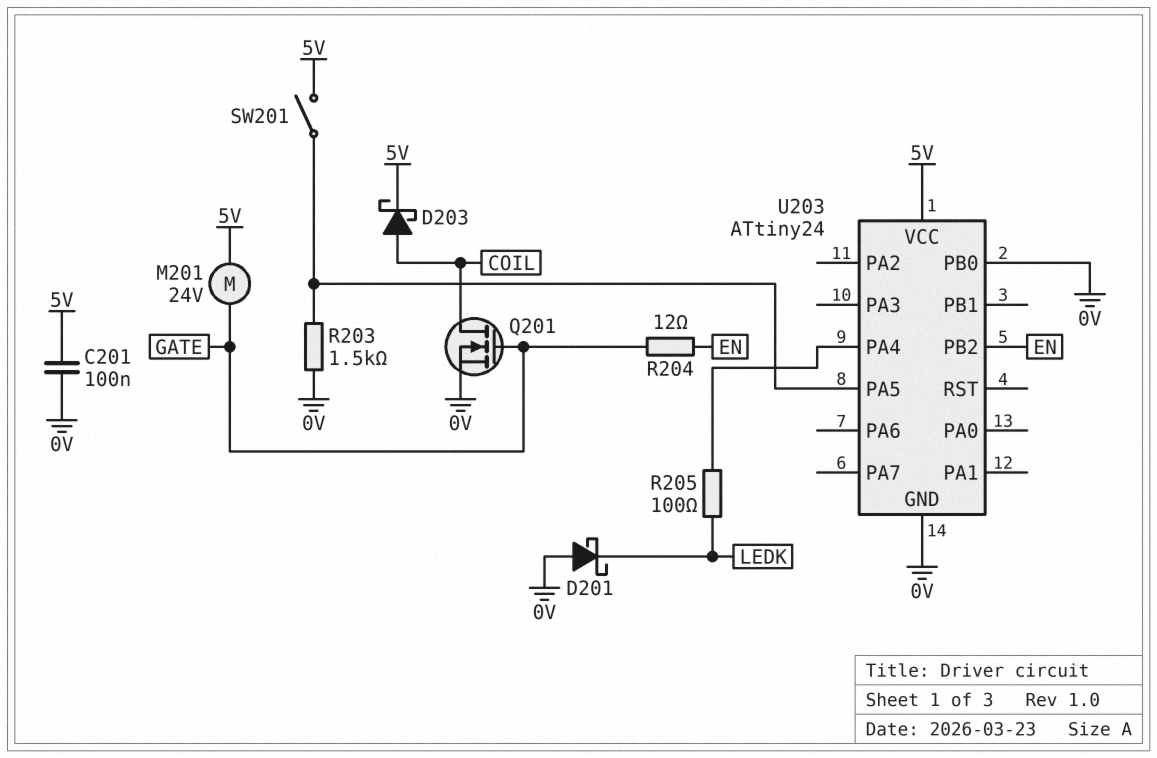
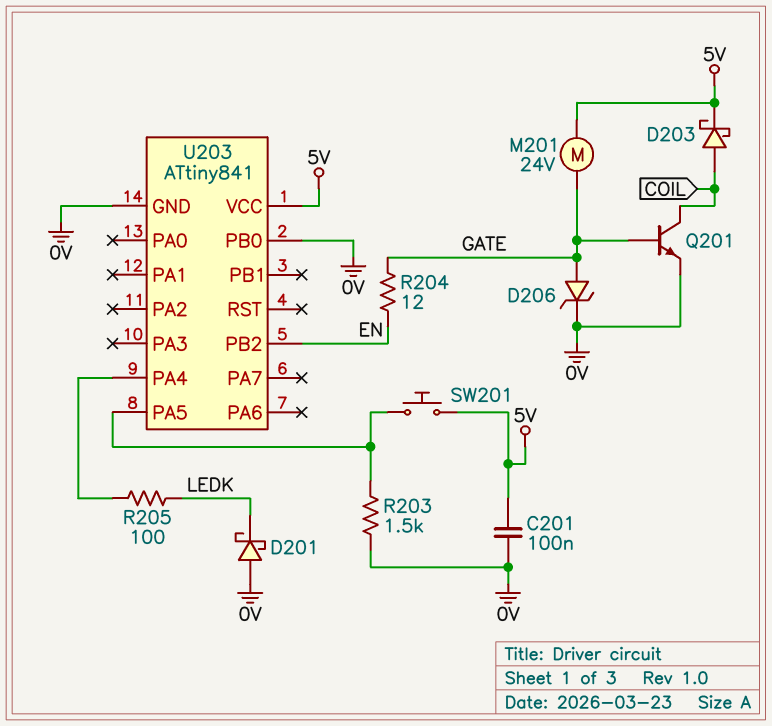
D206: none -> zener (A GATE, K 0V)
Q201: NMOS (G GATE, D COIL, S 0V) -> NPN (B GATE, C COIL, E 0V)
SW201: switch (5V, U203/PA5) -> button (5V, U203/PA5)
U203: ATtiny24 -> ATtiny841

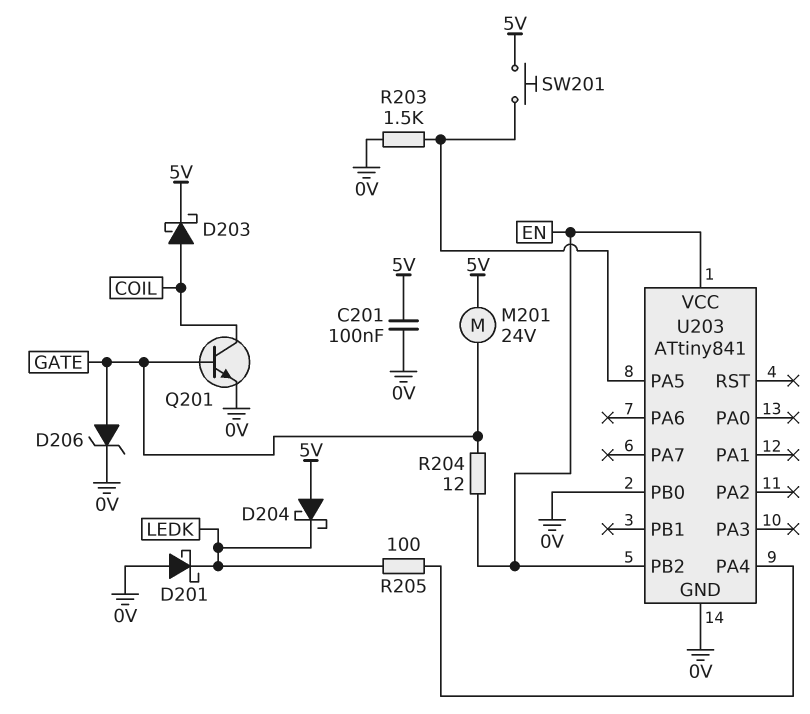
D204: none -> schottky (A 5V, K LEDK)
U203 pin VCC: 5V -> EN

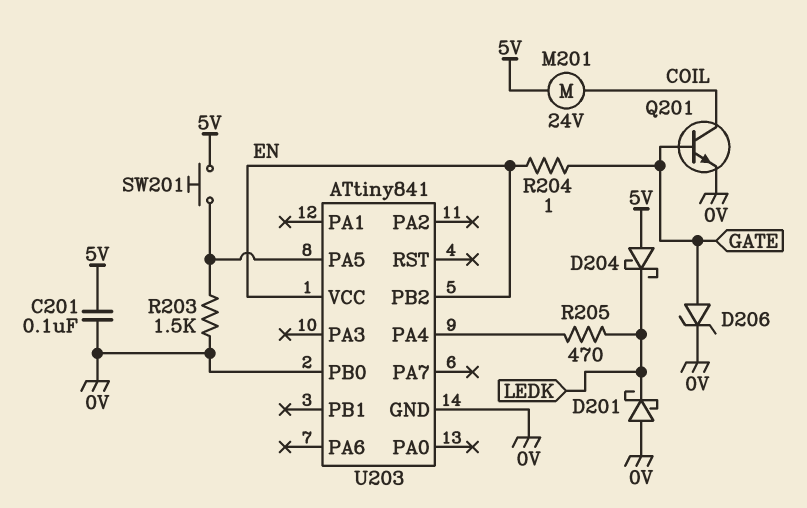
D203: schottky (A COIL, K 5V) -> none
M201: motor 24V (5V, GATE) -> motor 24V (5V, COIL)
R204: 12 (EN, GATE) -> 1 (EN, GATE)
R205: 100 (LEDK, U203/PA4) -> 470 (LEDK, U203/PA4)

